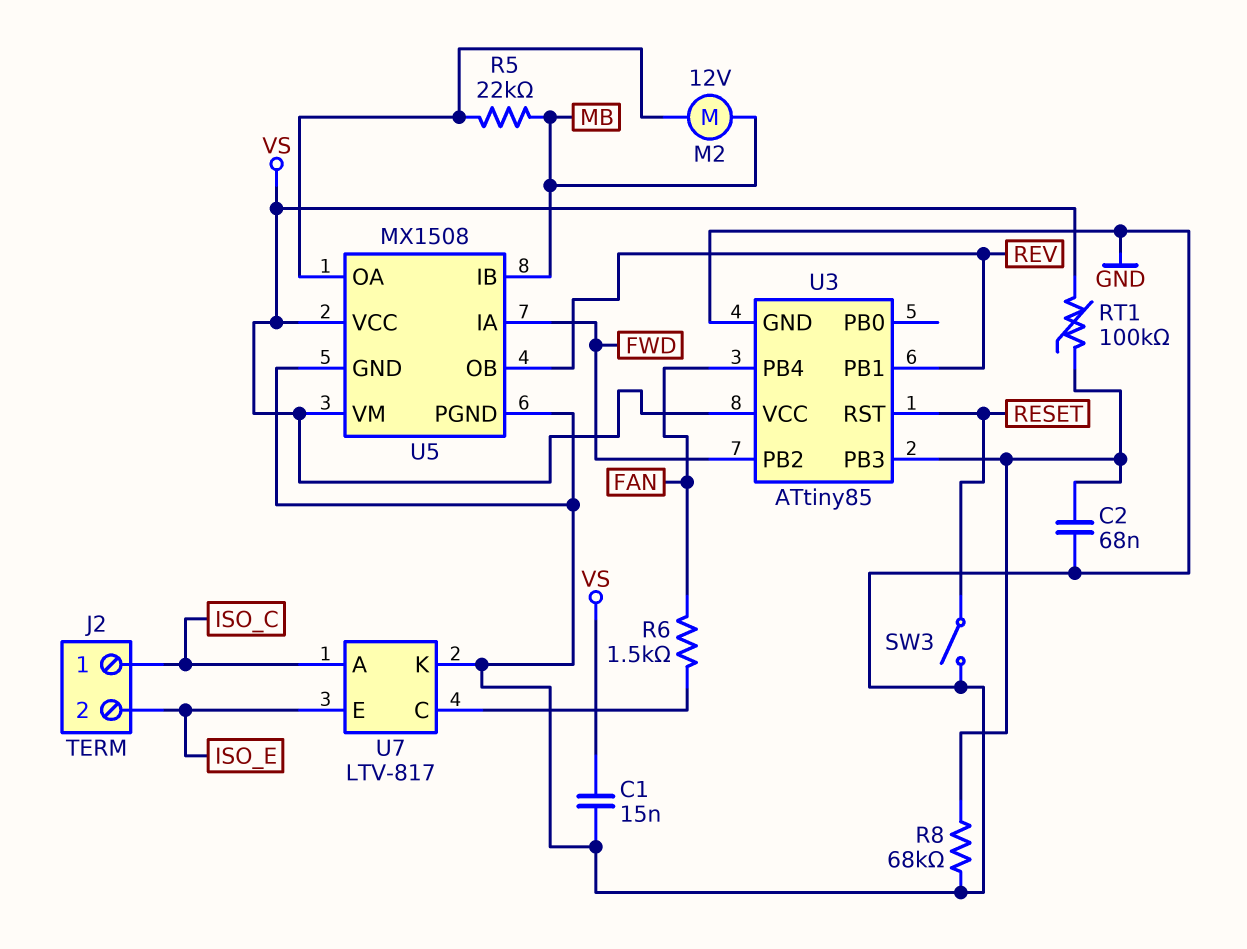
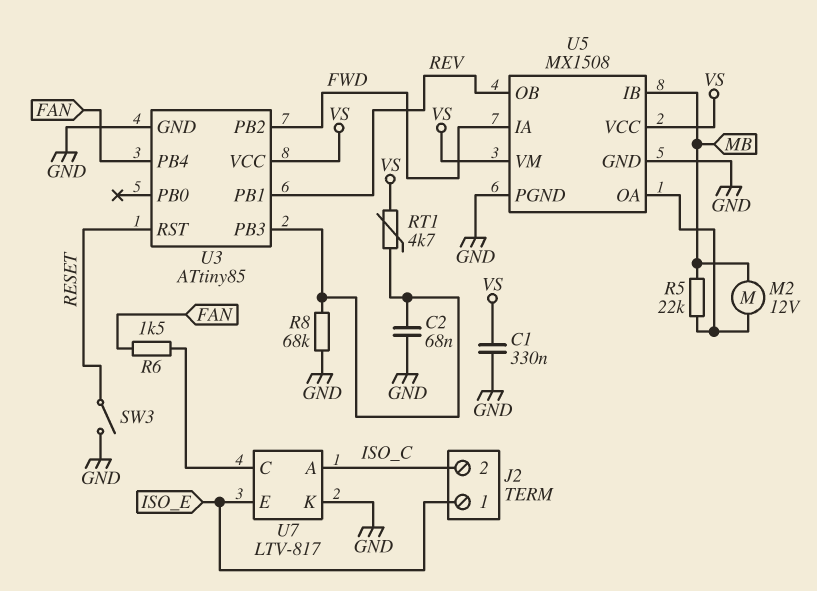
C1: 15nF (GND, VS) -> 330nF (GND, VS)
J2 pin 1: ISO_C -> ISO_E
J2 pin 2: ISO_E -> ISO_C
RT1: 100k (U3/PB3, VS) -> 4.7k (U3/PB3, VS)

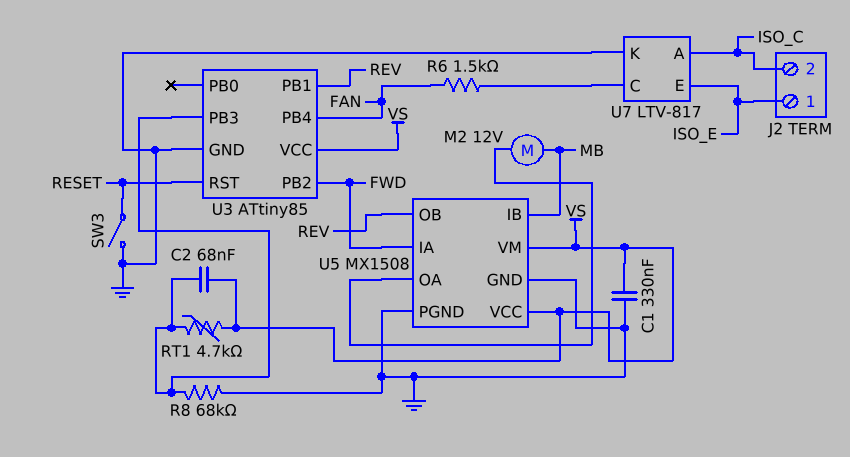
C2: 68nF (GND, U3/PB3) -> 68nF (U3/PB3, VS)
R5: 22k (MB, U5/OA) -> none

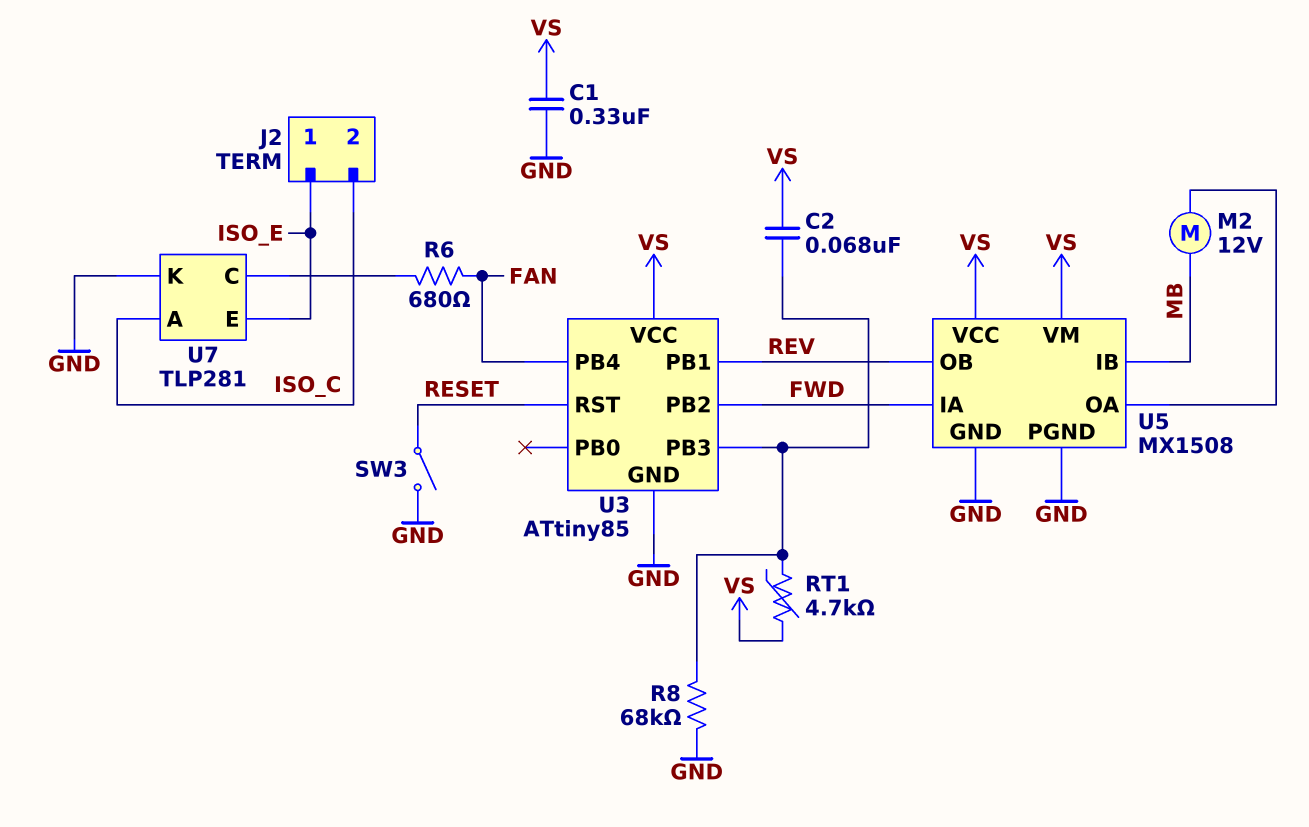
R6: 1.5k (FAN, U7/C) -> 680 (FAN, U7/C)
U7: LTV-817 -> TLP281

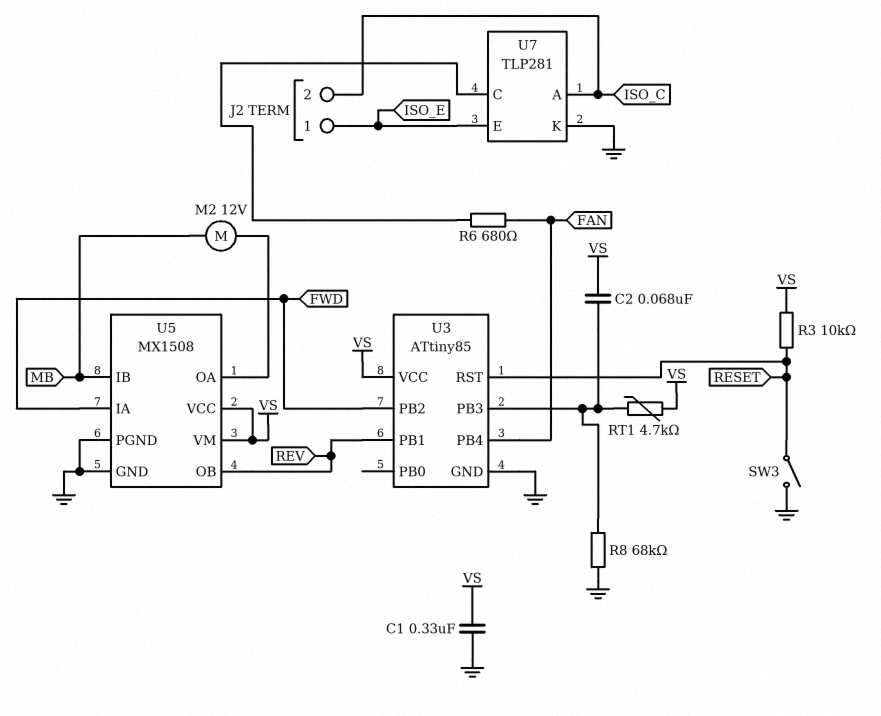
R3: none -> 10k (RESET, VS)

